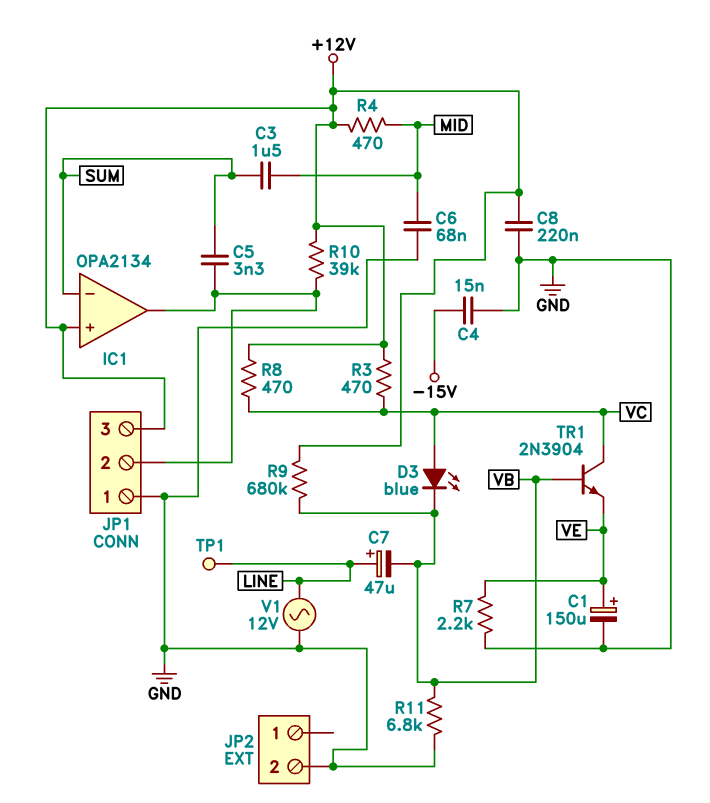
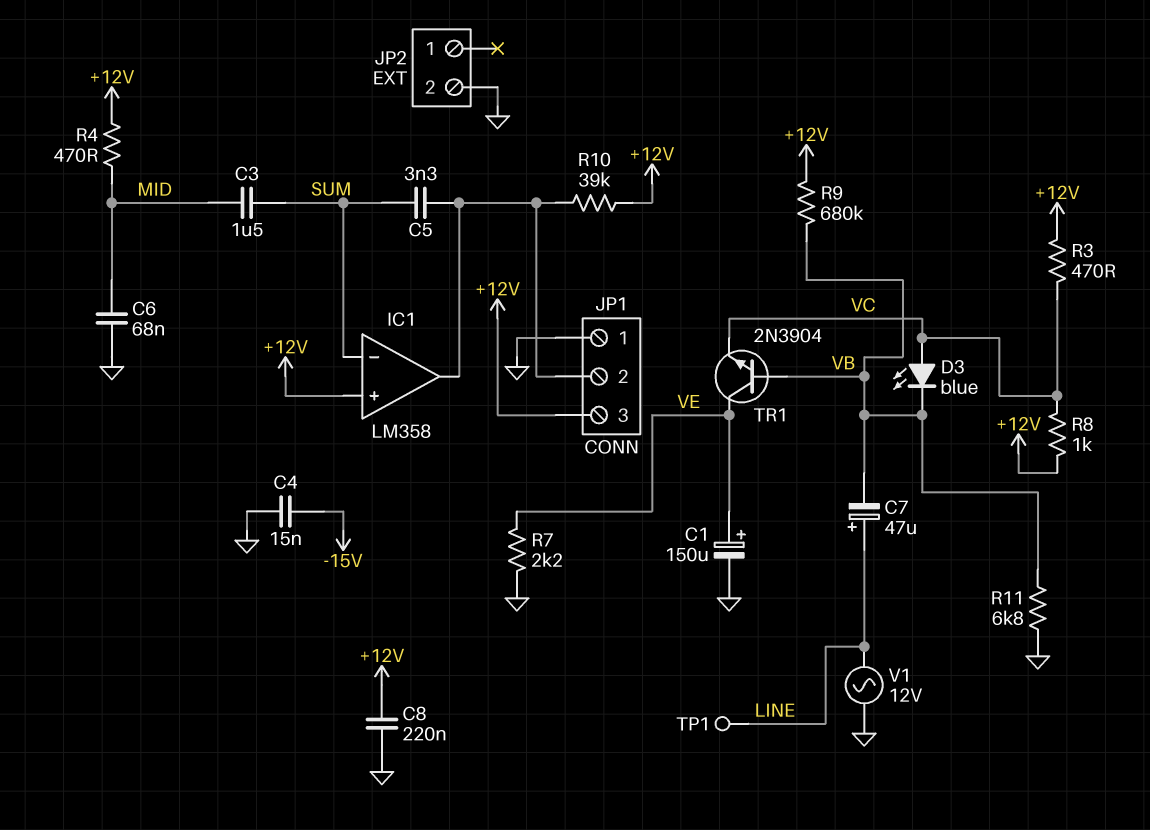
IC1: OPA2134 -> LM358
R8: 470 (+12V, VC) -> 1k (+12V, VC)
TR1: NPN 2N3904 (B VB, C VC, E VE) -> NPN 2N3904 (B VB, C VE, E VC)

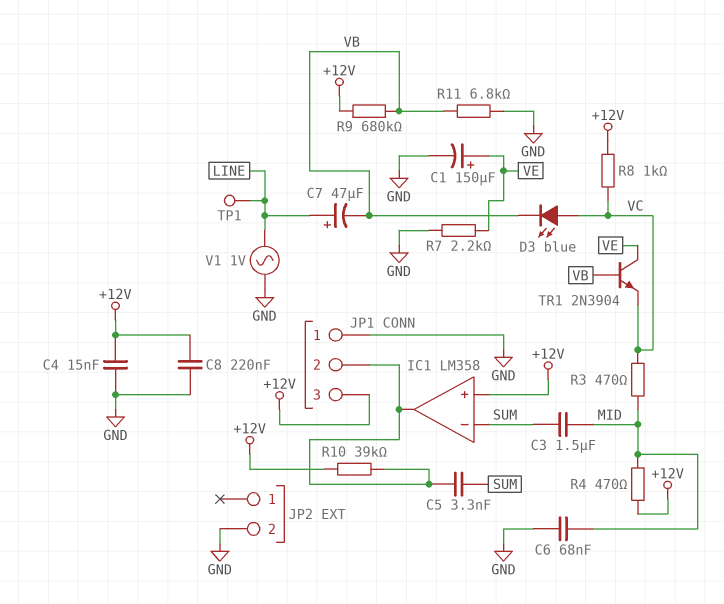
C4: 15nF (-15V, GND) -> 15nF (+12V, GND)
R3: 470 (+12V, VC) -> 470 (MID, VC)
V1: AC 12V (GND, LINE) -> AC 1V (GND, LINE)

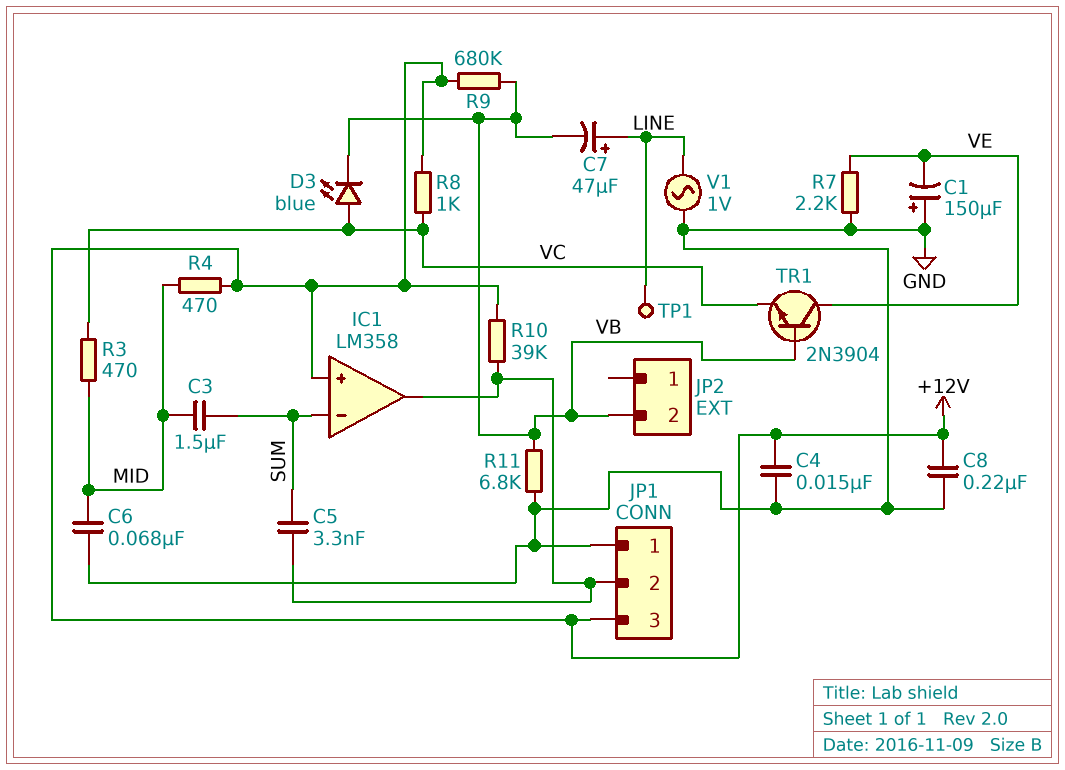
C1: 150uF (plus VE, minus GND) -> 150uF (plus GND, minus VE)
JP2 pin 2: GND -> VB

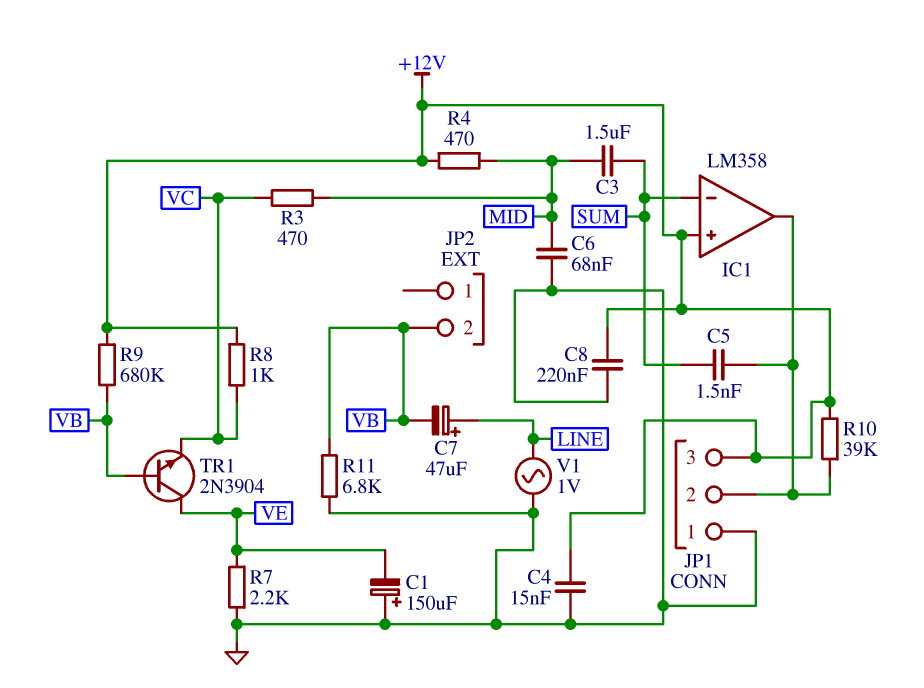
C5: 3.3nF (IC1/out, SUM) -> 1.5nF (IC1/out, SUM)
D3: LED blue (A VC, K VB) -> none
TP1: test point (LINE) -> none

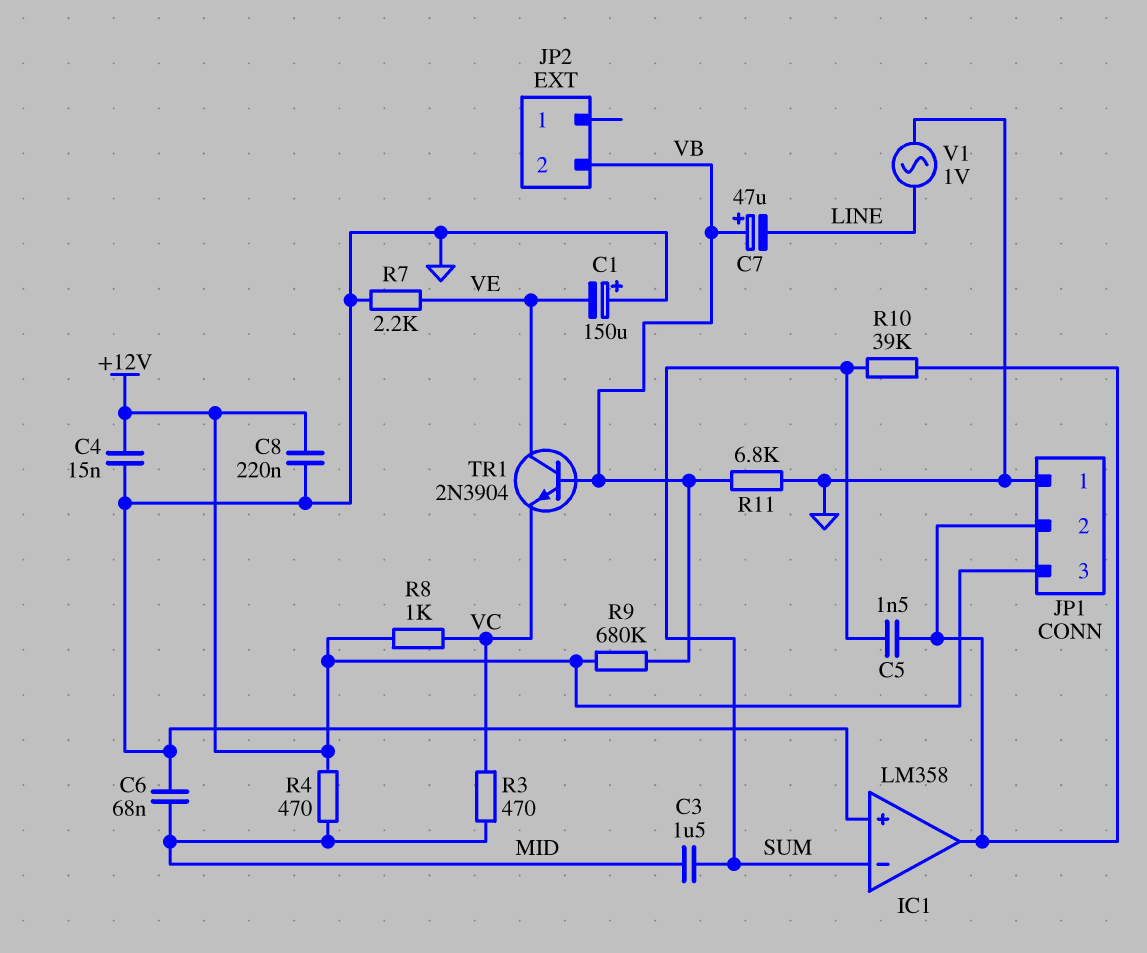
C7: 47uF (plus LINE, minus VB) -> 47uF (plus VB, minus LINE)
IC1 pin in+: +12V -> GND
R10: 39k (+12V, IC1/out) -> 39k (IC1/out, SUM)

